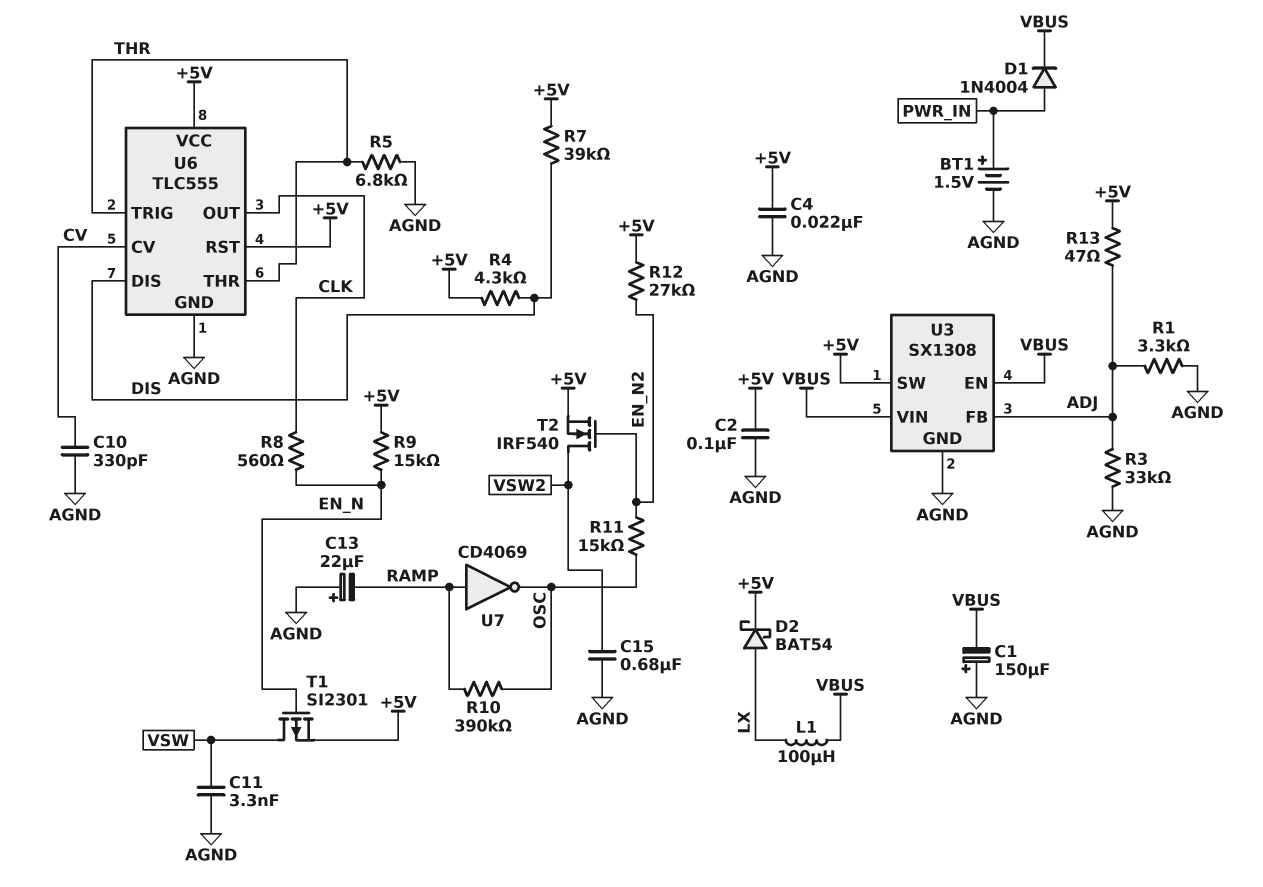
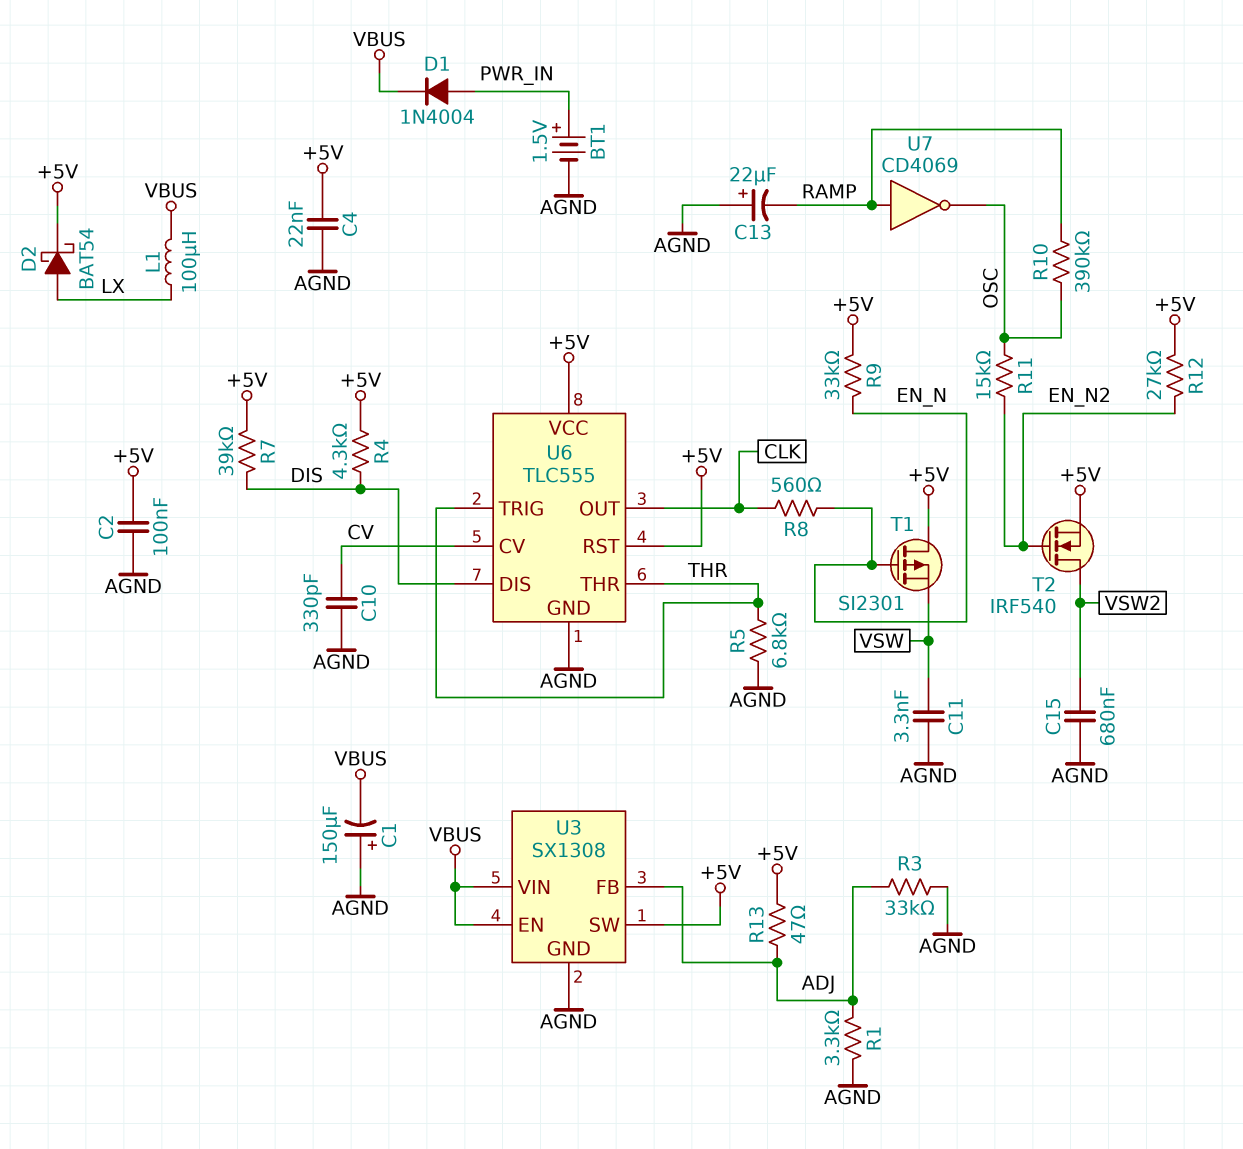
R9: 15k (+5V, EN_N) -> 33k (+5V, EN_N)
T1: PMOS SI2301 (G EN_N, D VSW, S +5V) -> PMOS SI2301 (G EN_N, D +5V, S VSW)

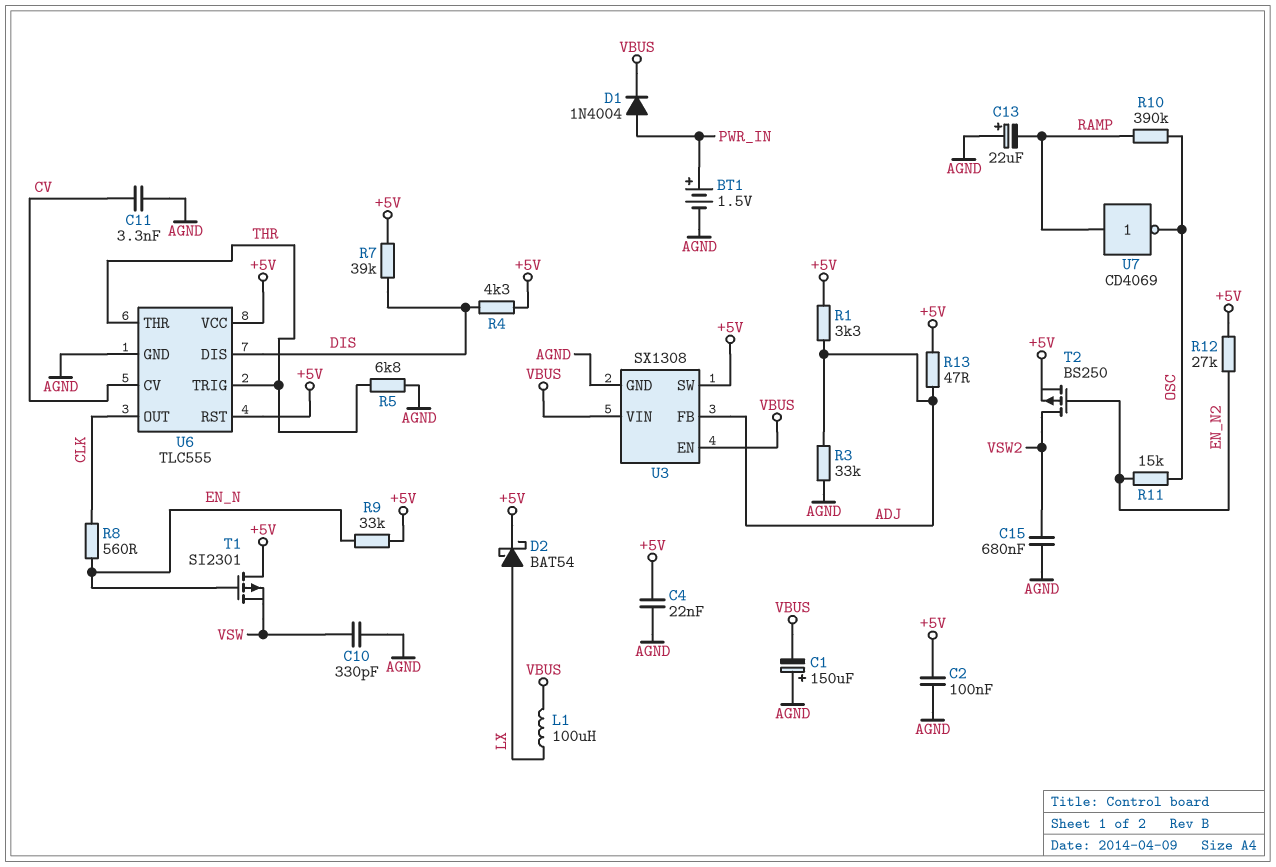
C10: 330pF (AGND, CV) -> 330pF (AGND, VSW)
C11: 3.3nF (AGND, VSW) -> 3.3nF (AGND, CV)
R1: 3.3k (ADJ, AGND) -> 3.3k (+5V, ADJ)
T2: NMOS IRF540 (G EN_N2, D VSW2, S +5V) -> PMOS BS250 (G EN_N2, D VSW2, S +5V)

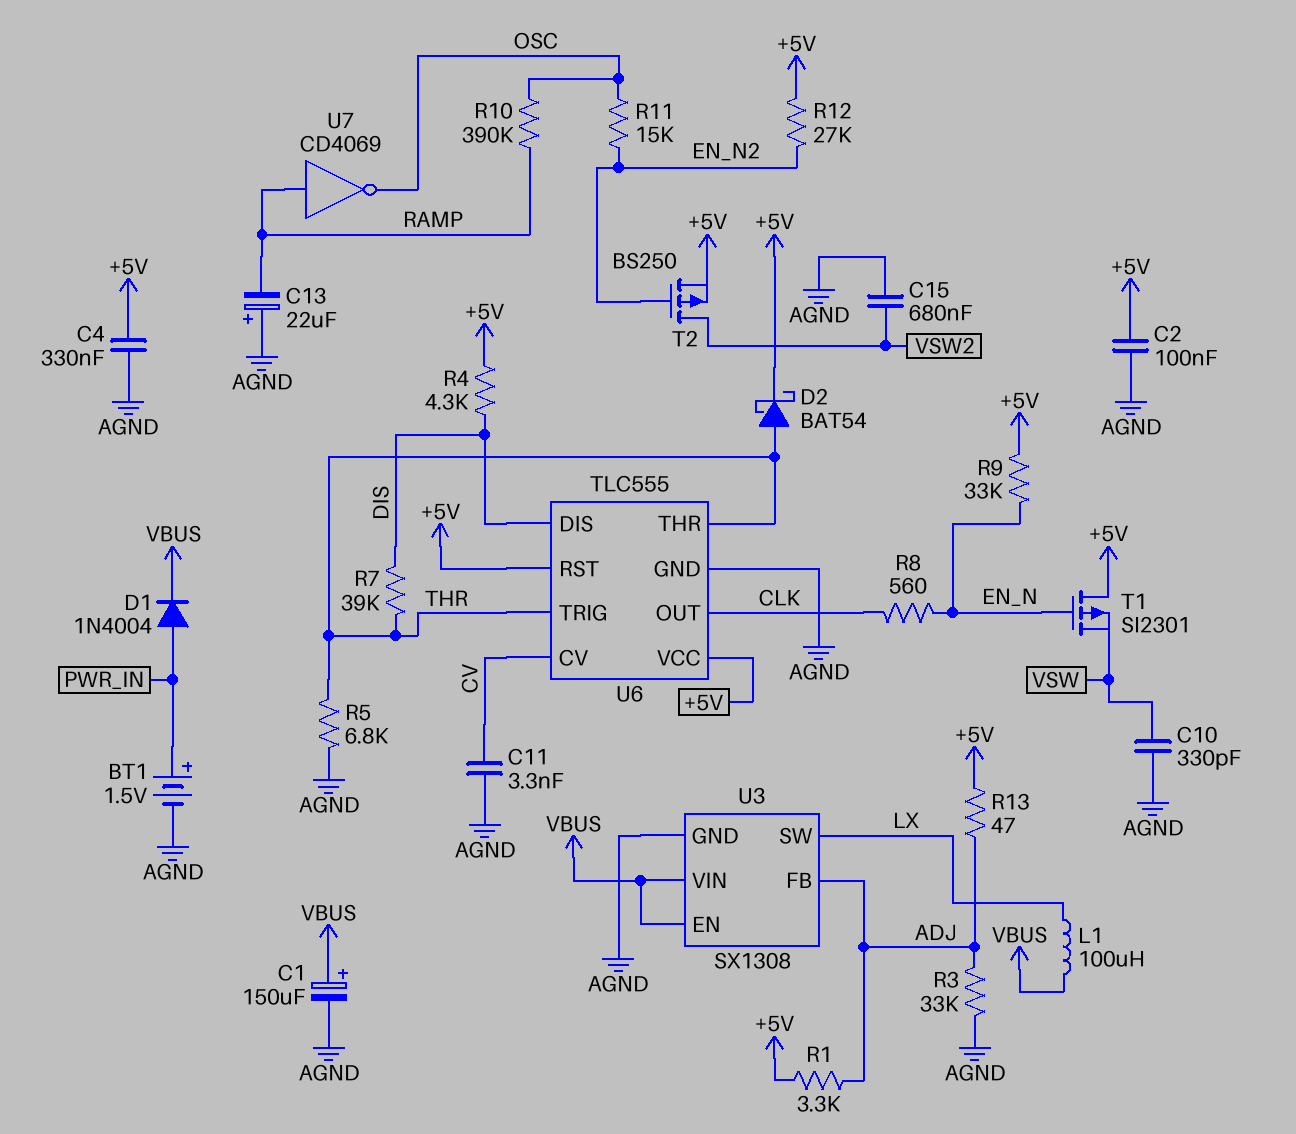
C1: 150uF (plus AGND, minus VBUS) -> 150uF (plus VBUS, minus AGND)
C4: 22nF (+5V, AGND) -> 330nF (+5V, AGND)
D2: schottky BAT54 (A LX, K +5V) -> schottky BAT54 (A THR, K +5V)
R7: 39k (+5V, DIS) -> 39k (DIS, THR)
U3 pin SW: +5V -> LX

